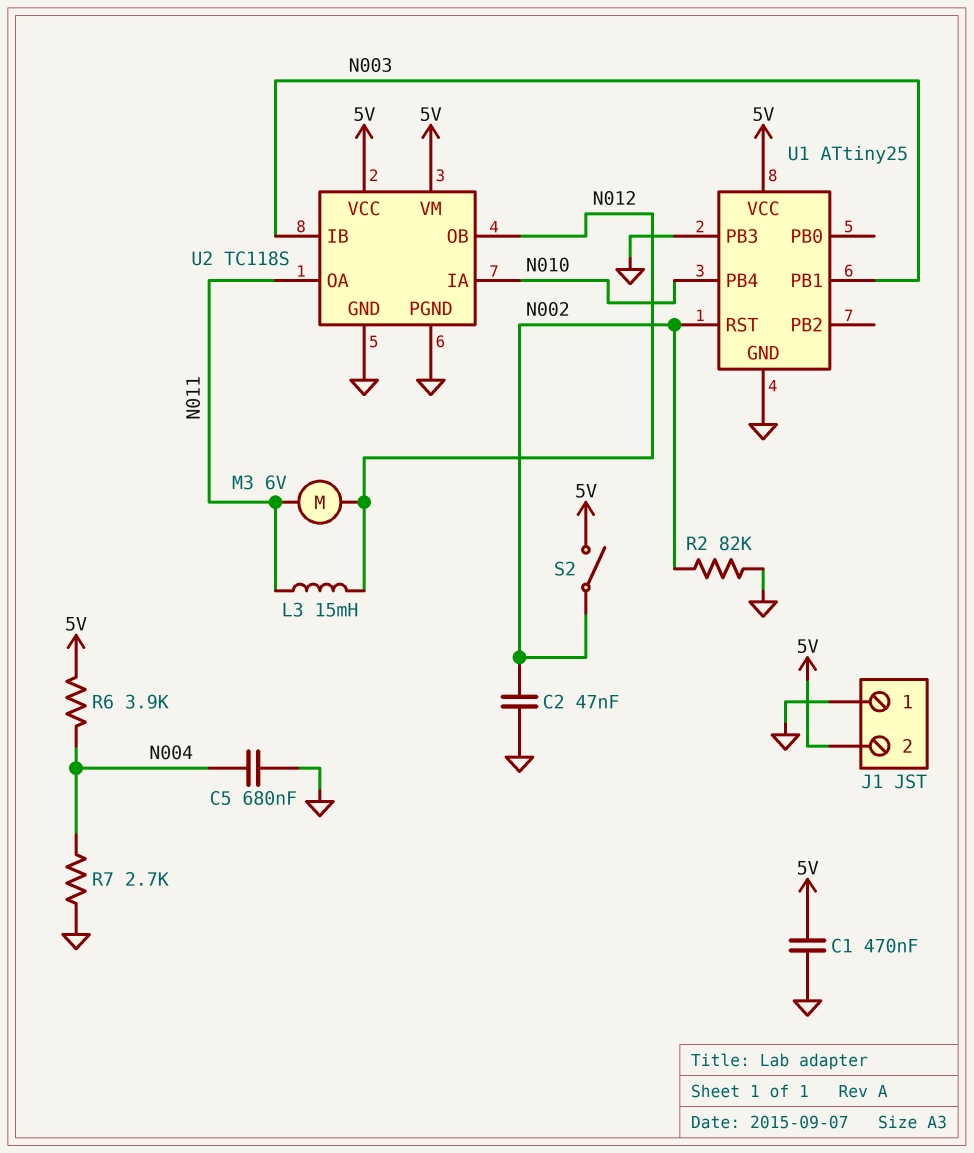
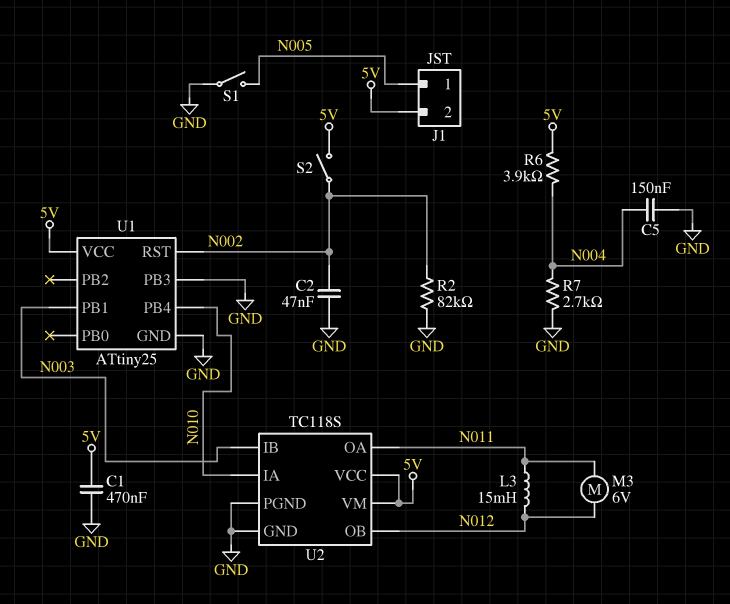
C5: 680nF (GND, N004) -> 150nF (GND, N004)
J1 pin 1: GND -> N005
S1: none -> switch (GND, N005)

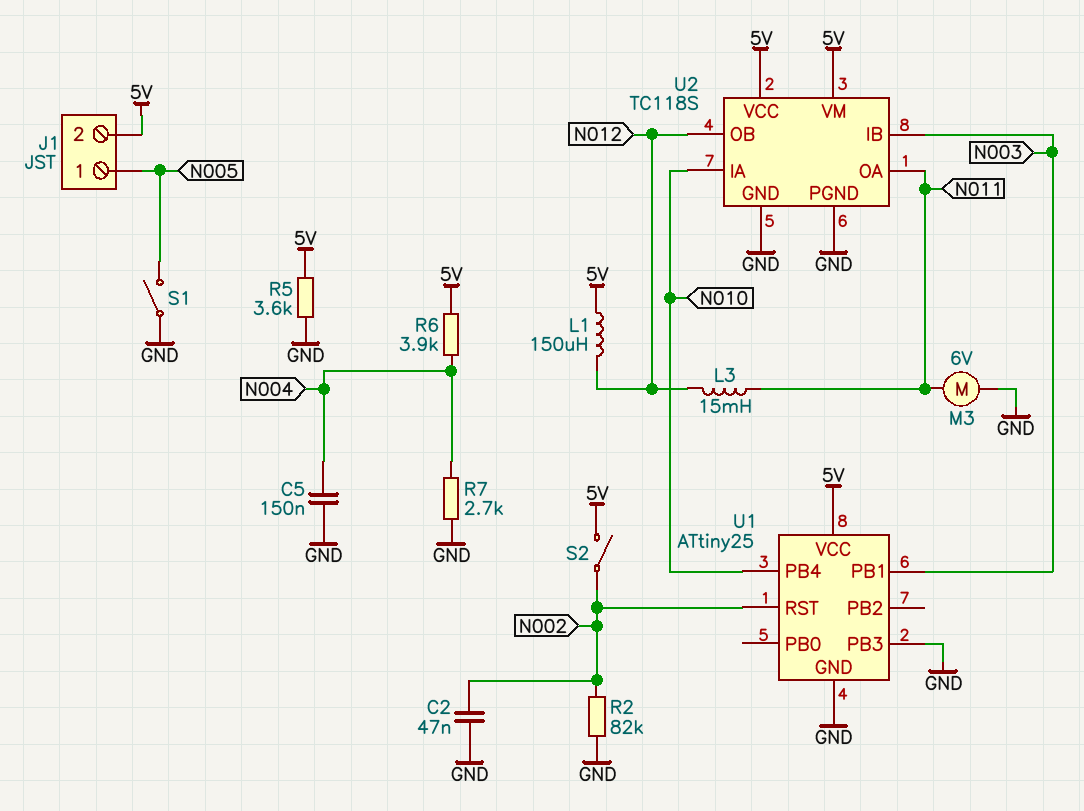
C1: 470nF (5V, GND) -> none
L1: none -> 150uH (5V, N012)
M3: motor 6V (N011, N012) -> motor 6V (GND, N011)
R5: none -> 3.6k (5V, GND)

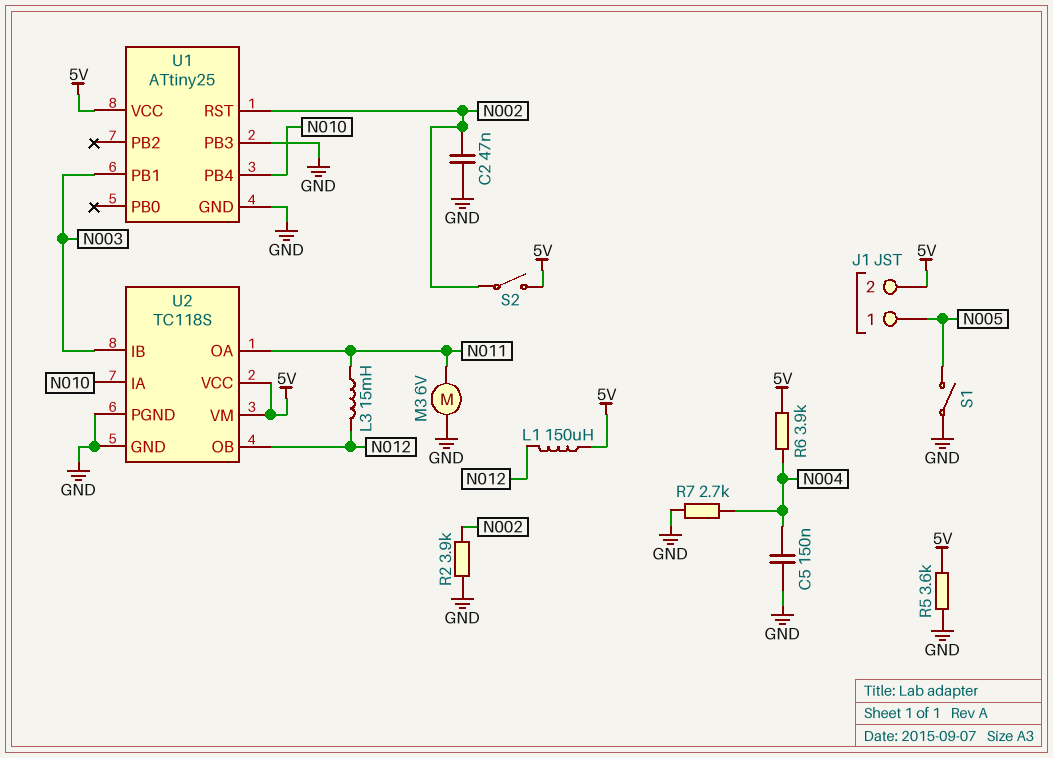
R2: 82k (GND, N002) -> 3.9k (GND, N002)

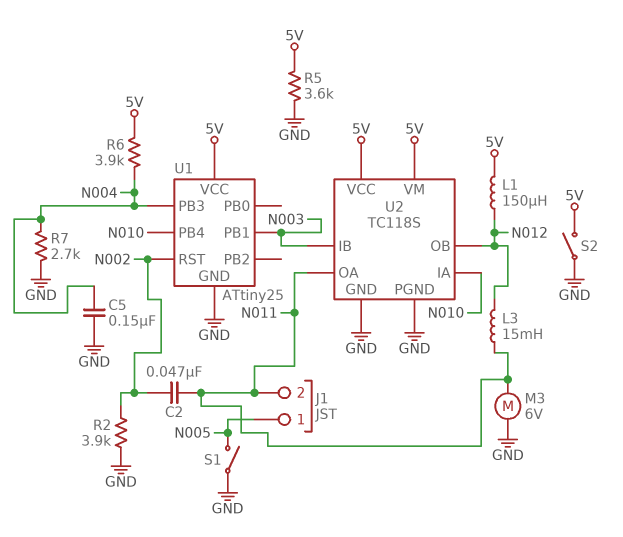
C2: 47nF (GND, N002) -> 47nF (N002, N011)
J1 pin 2: 5V -> N011
S2: switch (5V, N002) -> switch (5V, GND)
U1 pin PB3: GND -> N004

